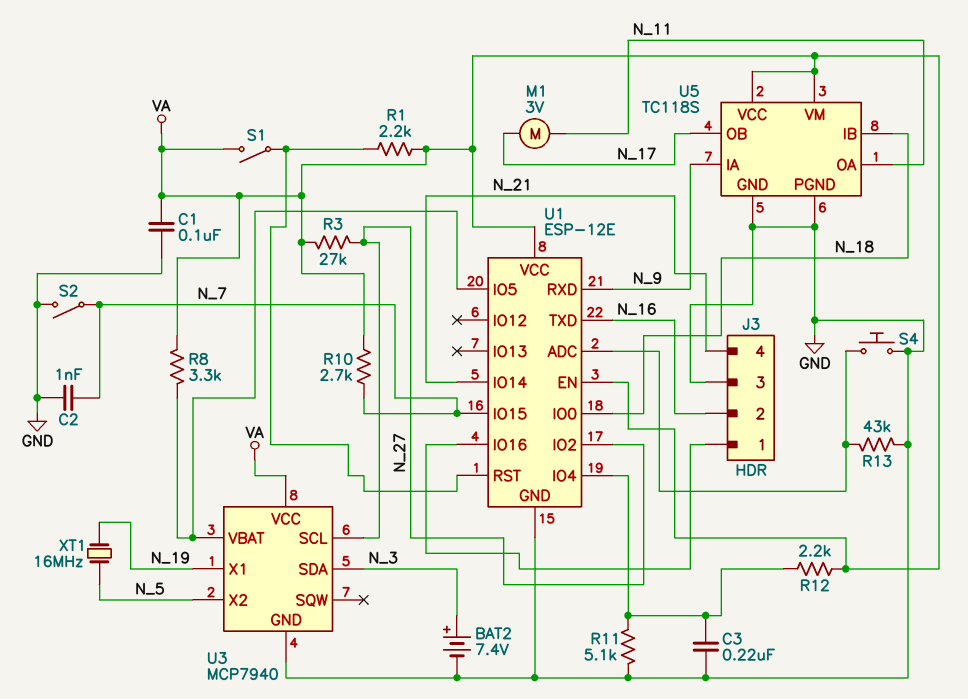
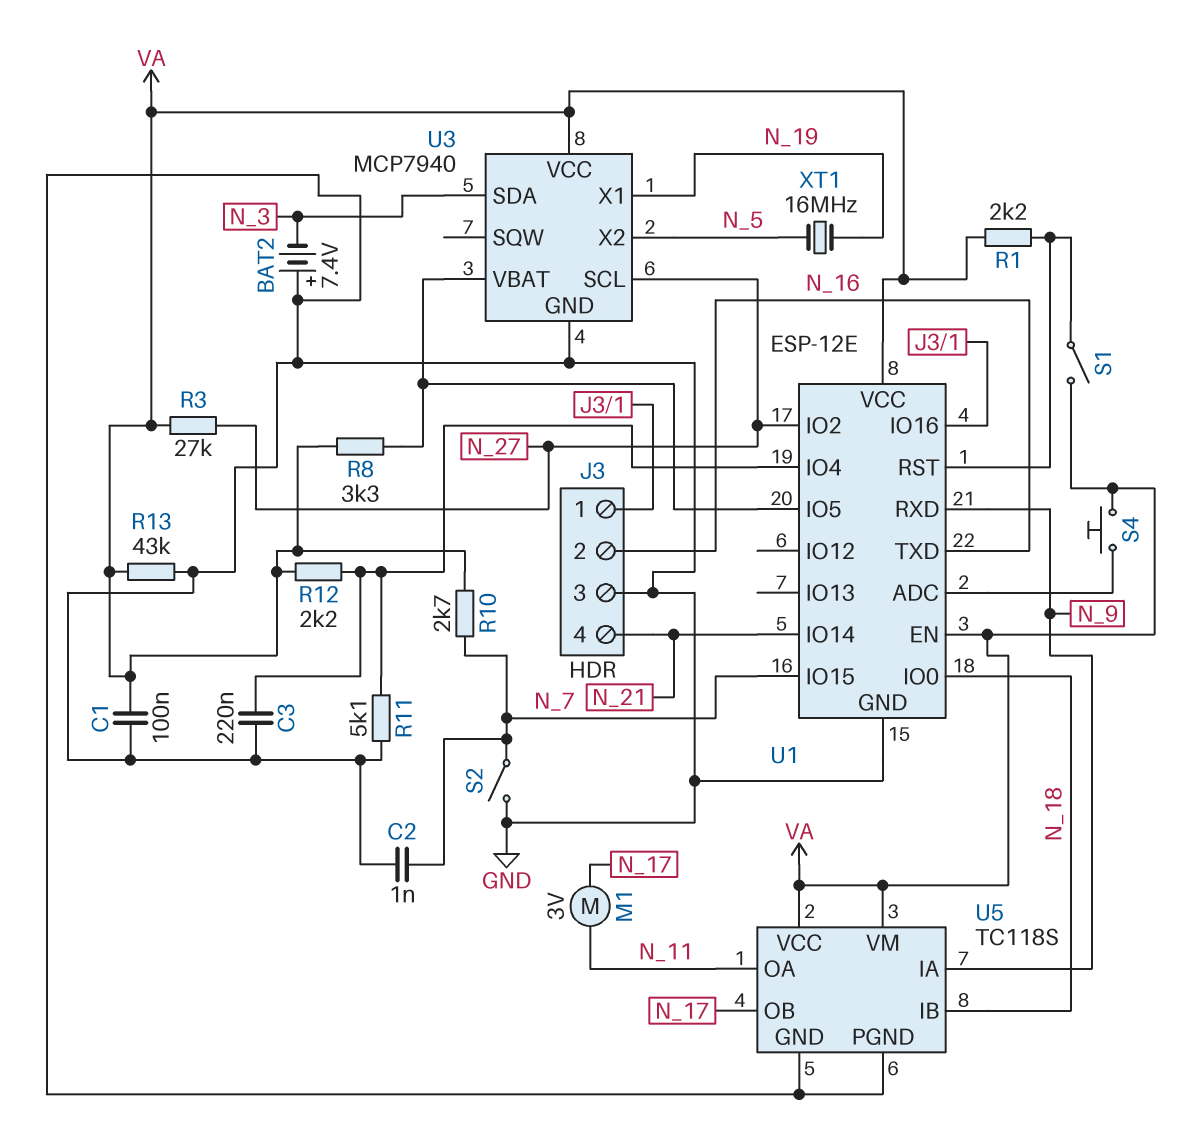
BAT2: 7.4V (plus N_3, minus GND) -> 7.4V (plus GND, minus N_3)
R13: 43k (GND, U1/ADC) -> 43k (GND, VA)
S4: button (GND, U1/ADC) -> button (U1/ADC, VA)

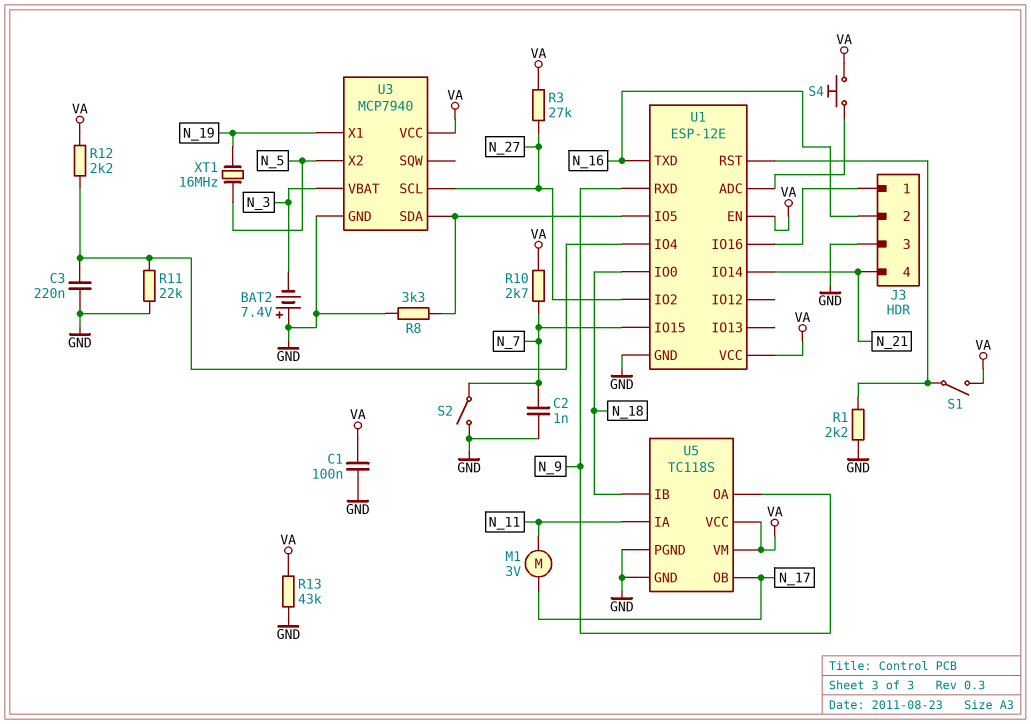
R1: 2.2k (U1/RST, VA) -> 2.2k (GND, U1/RST)
R8: 3.3k (U1/IO5, VA) -> 3.3k (GND, U1/IO5)
R11: 5.1k (GND, U1/IO4) -> 22k (GND, U1/IO4)
U3 pin SDA: N_3 -> U1/IO5
U3 pin VBAT: U1/IO5 -> N_3
U5 pin IA: N_9 -> N_11
U5 pin OA: N_11 -> N_9

